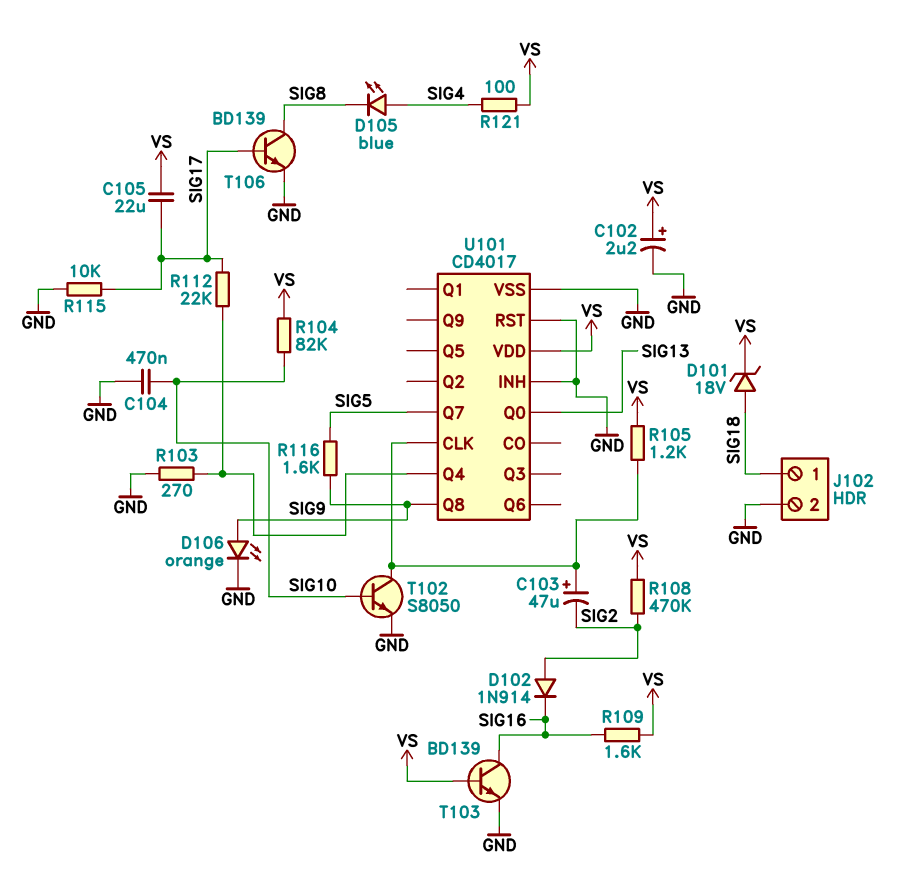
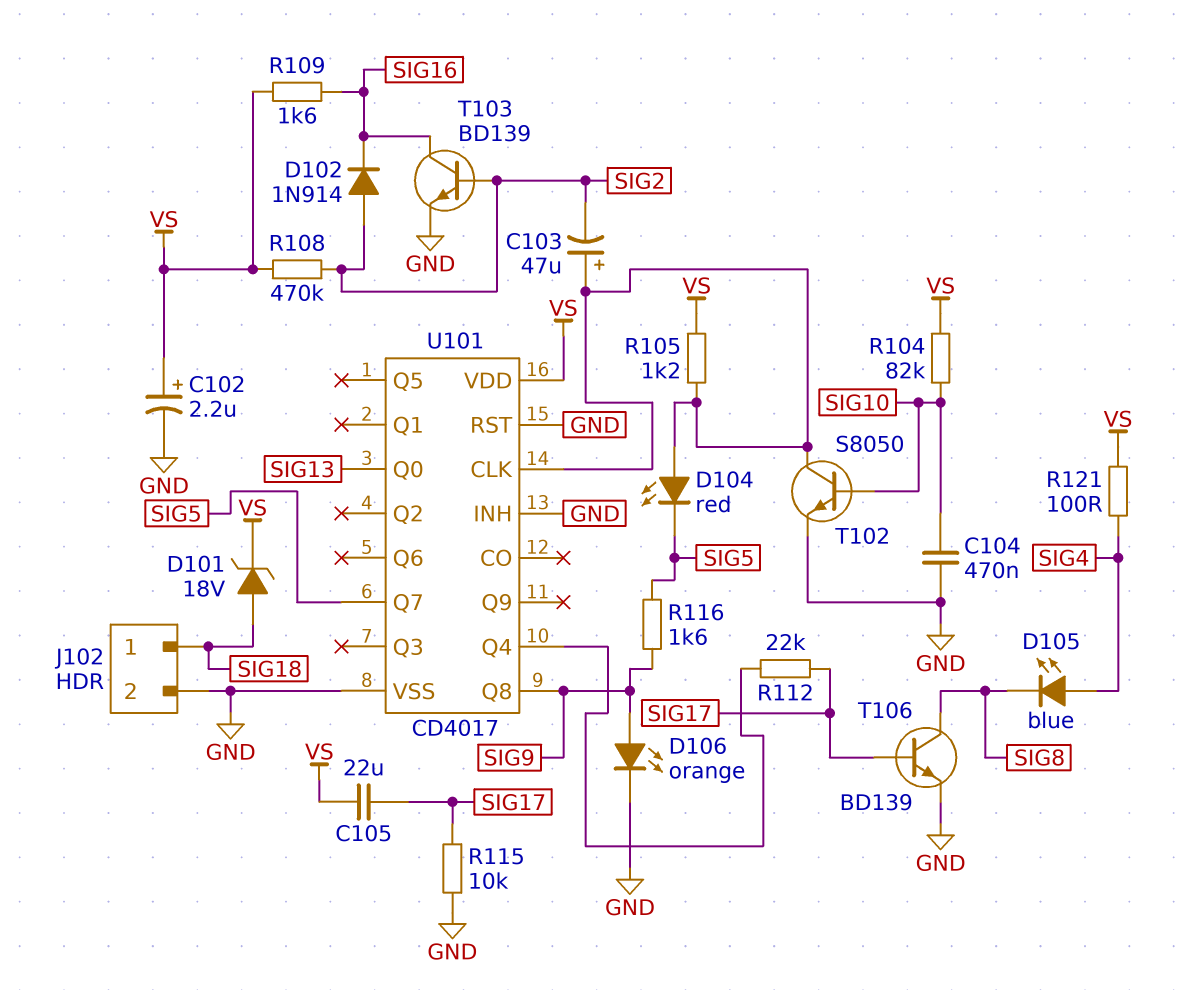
D104: none -> LED red (A U101/CLK, K SIG5)
R103: 270 (GND, U101/Q4) -> none
T103: NPN BD139 (B VS, C SIG16, E GND) -> NPN BD139 (B SIG2, C SIG16, E GND)

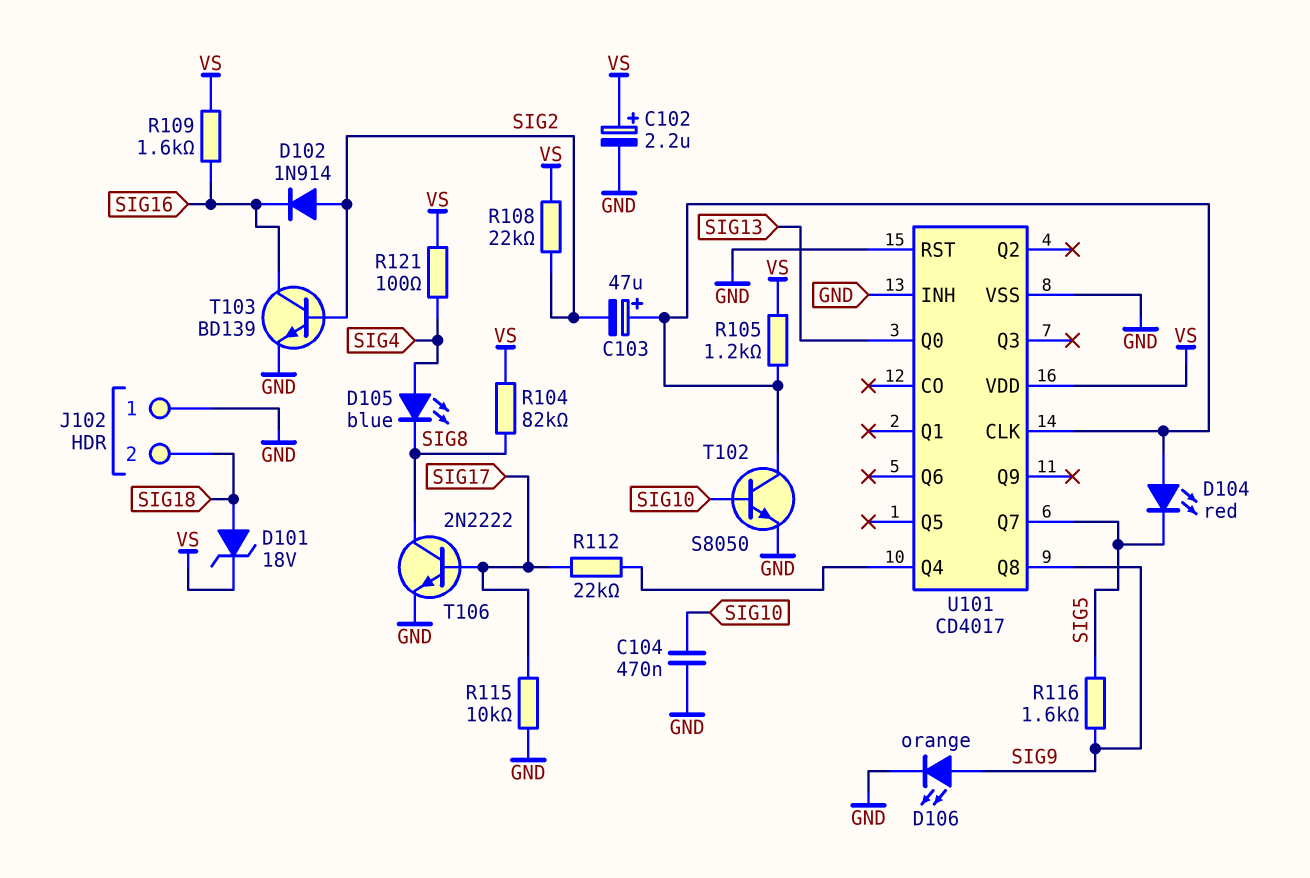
C105: 22uF (SIG17, VS) -> none
J102 pin 1: SIG18 -> GND
J102 pin 2: GND -> SIG18
R104: 82k (SIG10, VS) -> 82k (SIG8, VS)
R108: 470k (SIG2, VS) -> 22k (SIG2, VS)
T106: NPN BD139 (B SIG17, C SIG8, E GND) -> NPN 2N2222 (B SIG17, C SIG8, E GND)

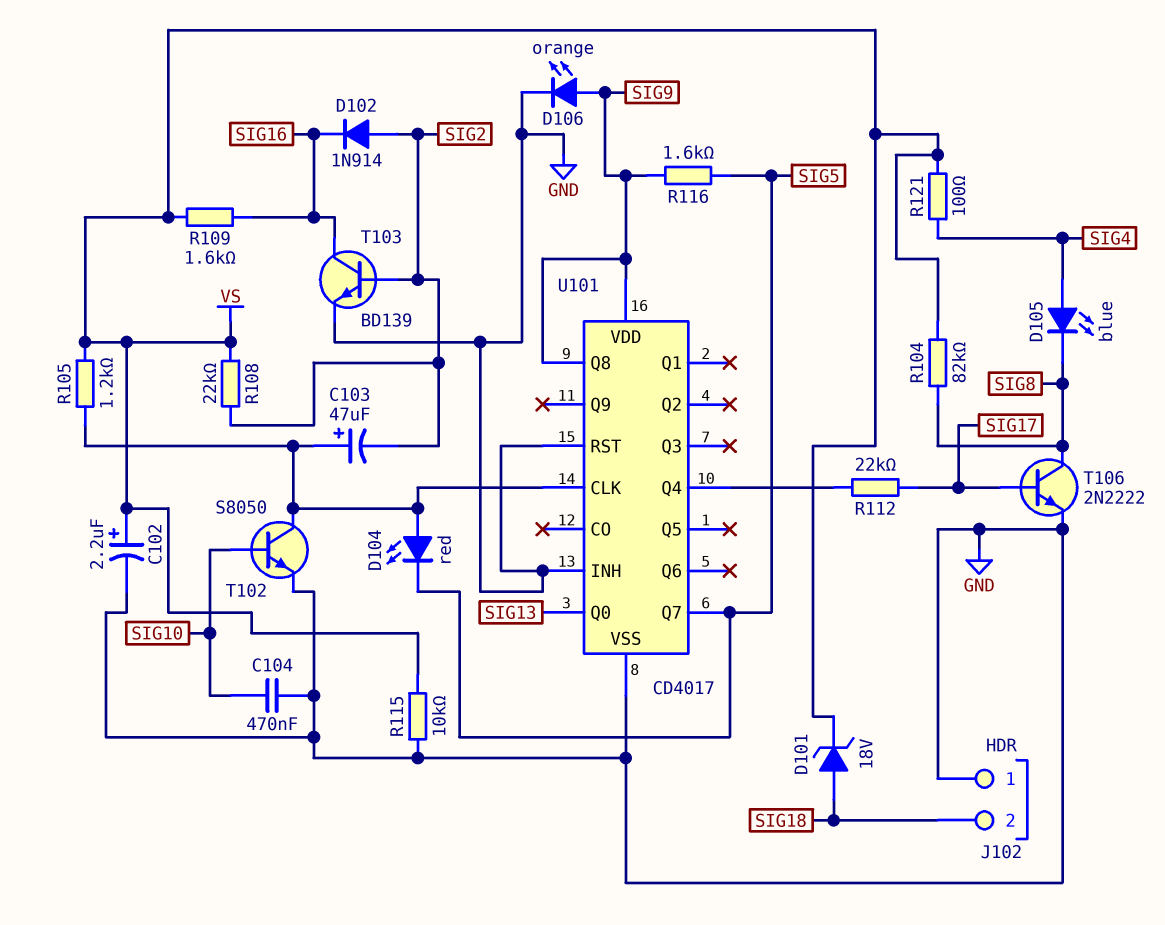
R115: 10k (GND, SIG17) -> 10k (GND, VS)
U101 pin VDD: VS -> SIG9

